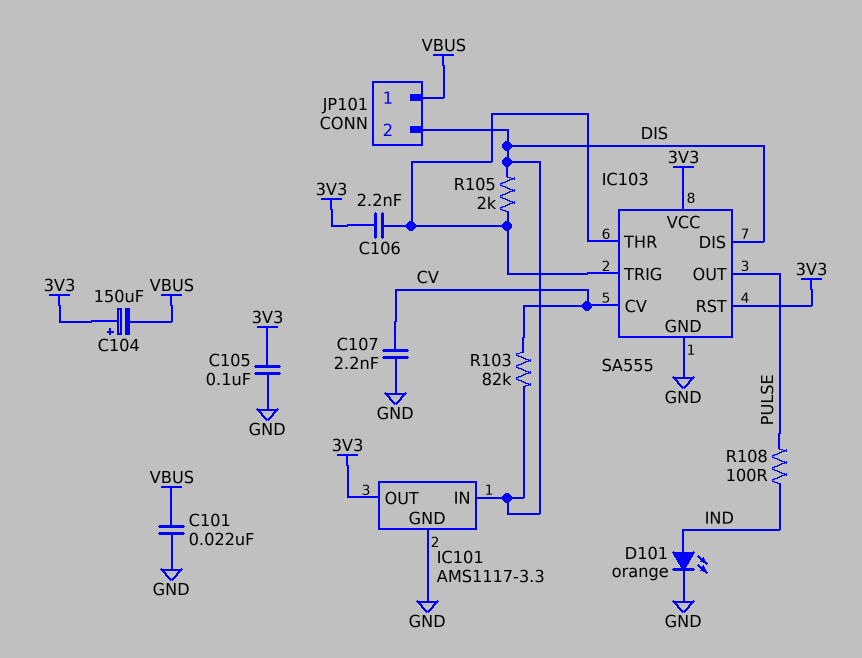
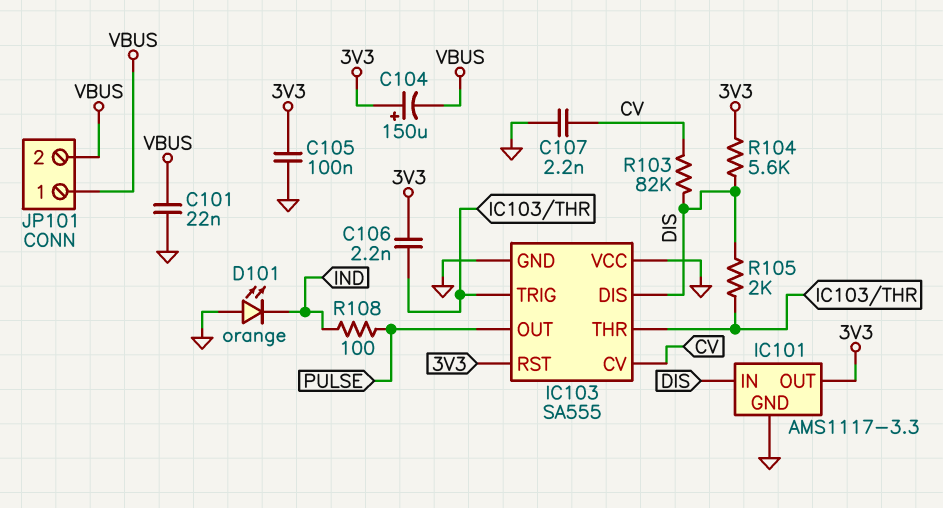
D101: LED orange (A IND, K GND) -> LED orange (A GND, K IND)
IC103 pin VCC: 3V3 -> GND
JP101 pin 2: DIS -> VBUS
R104: none -> 5.6k (3V3, DIS)

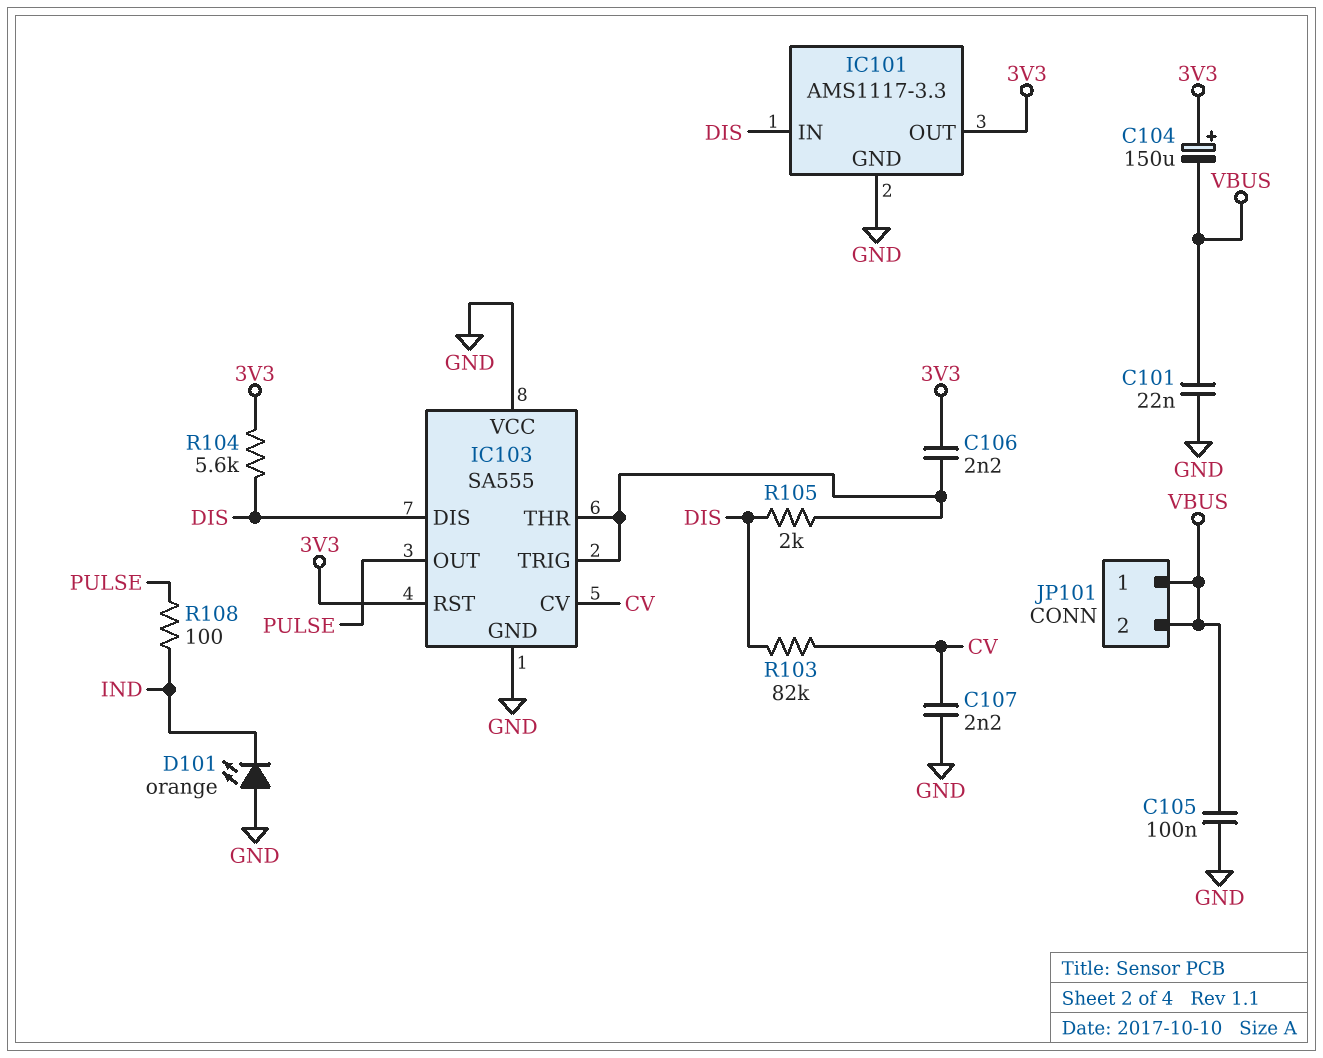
C105: 100nF (3V3, GND) -> 100nF (GND, VBUS)

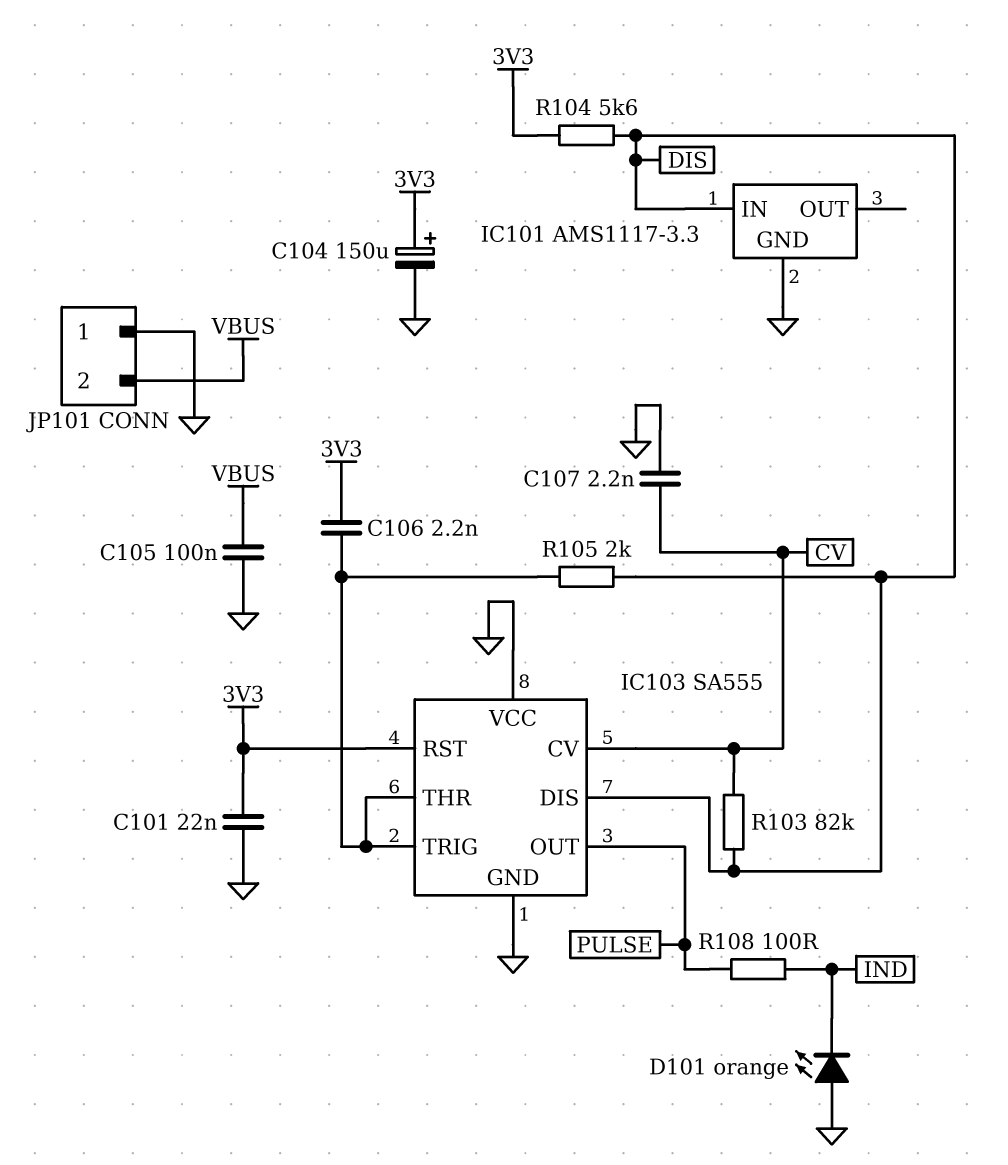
C101: 22nF (GND, VBUS) -> 22nF (3V3, GND)
C104: 150uF (plus 3V3, minus VBUS) -> 150uF (plus 3V3, minus GND)
IC101 pin OUT: 3V3 -> none
JP101 pin 1: VBUS -> GND

